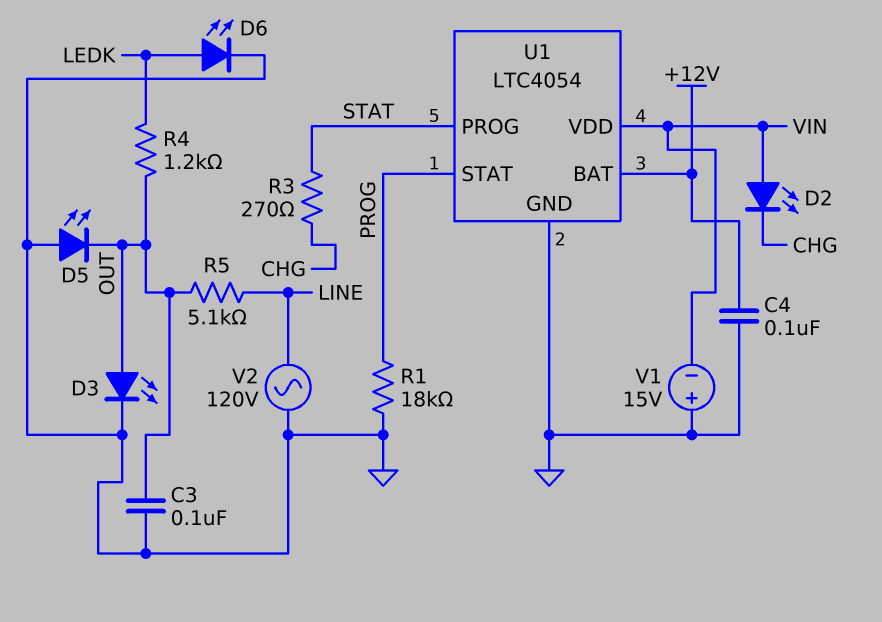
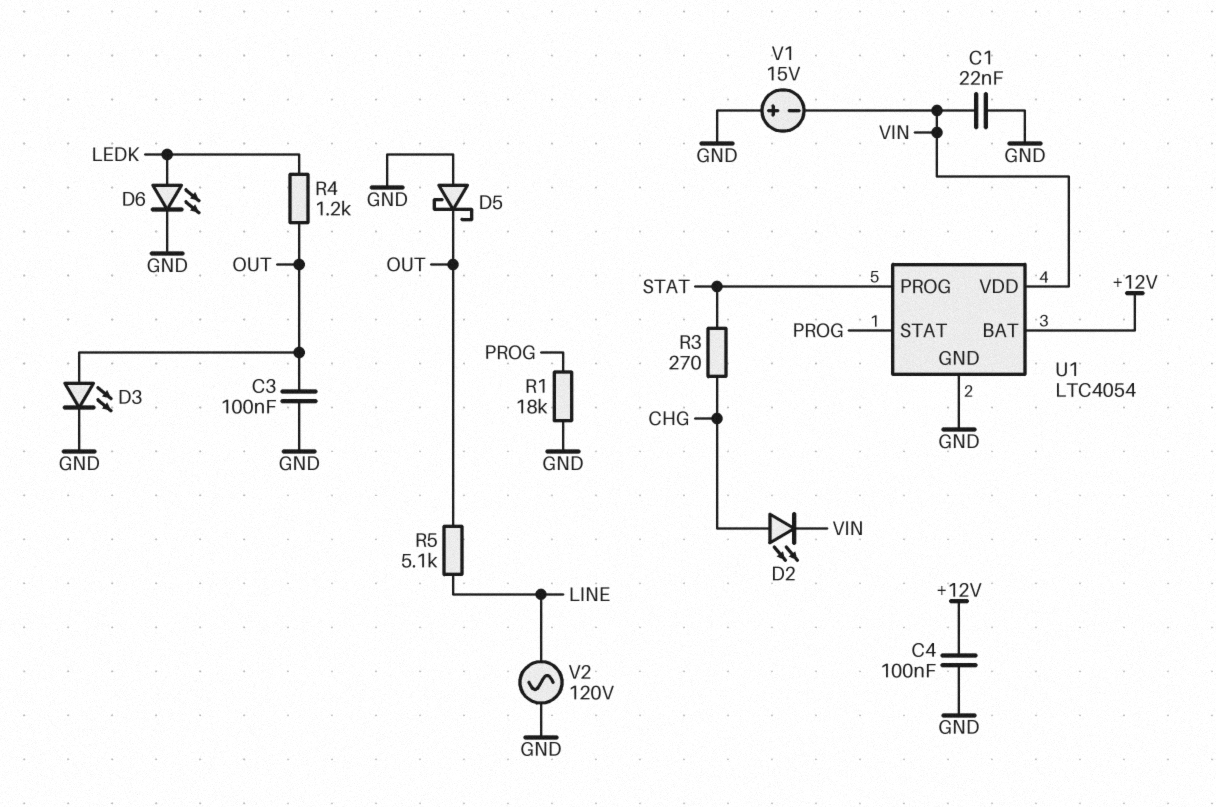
C1: none -> 22nF (GND, VIN)
D2: LED (A VIN, K CHG) -> LED (A CHG, K VIN)
D5: LED (A GND, K OUT) -> schottky (A GND, K OUT)

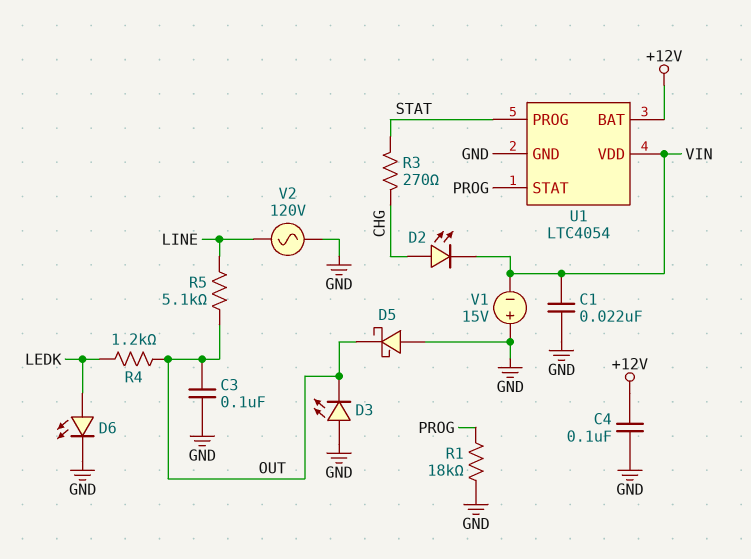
D3: LED (A OUT, K GND) -> LED (A GND, K OUT)

